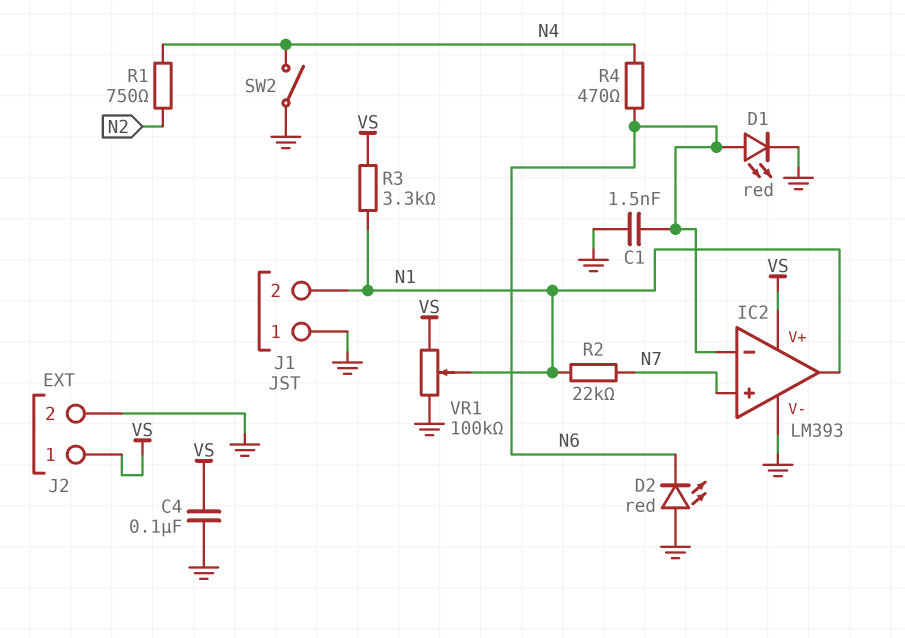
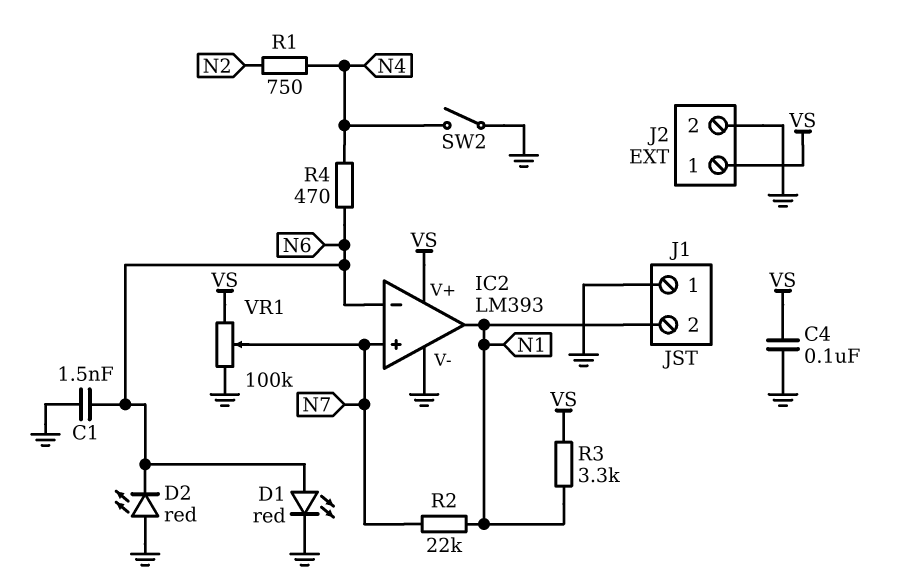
VR1: 100k (GND, VS, wiper N1) -> 100k (GND, VS, wiper N7)

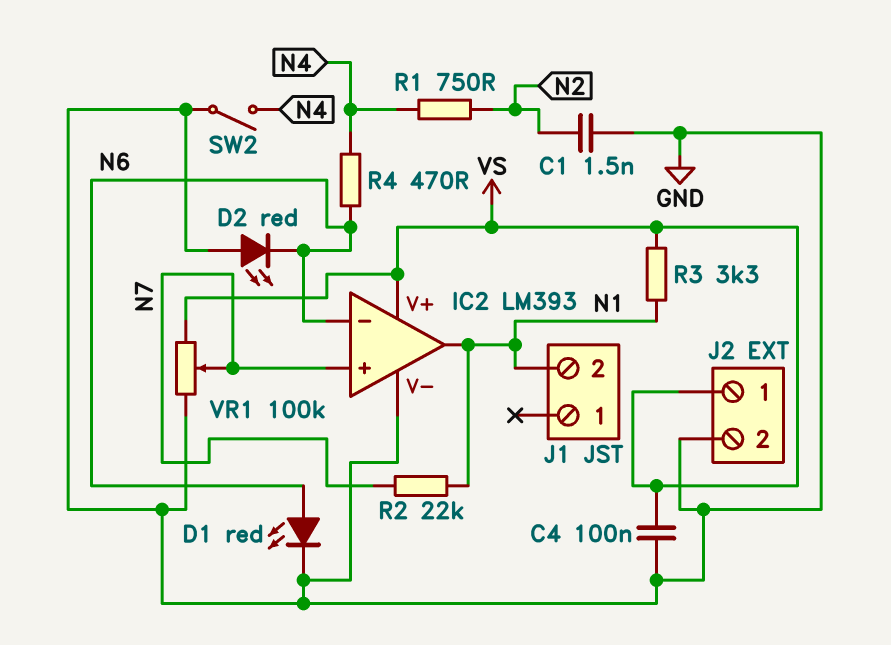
C1: 1.5nF (GND, N6) -> 1.5nF (GND, N2)
J1 pin 1: GND -> none

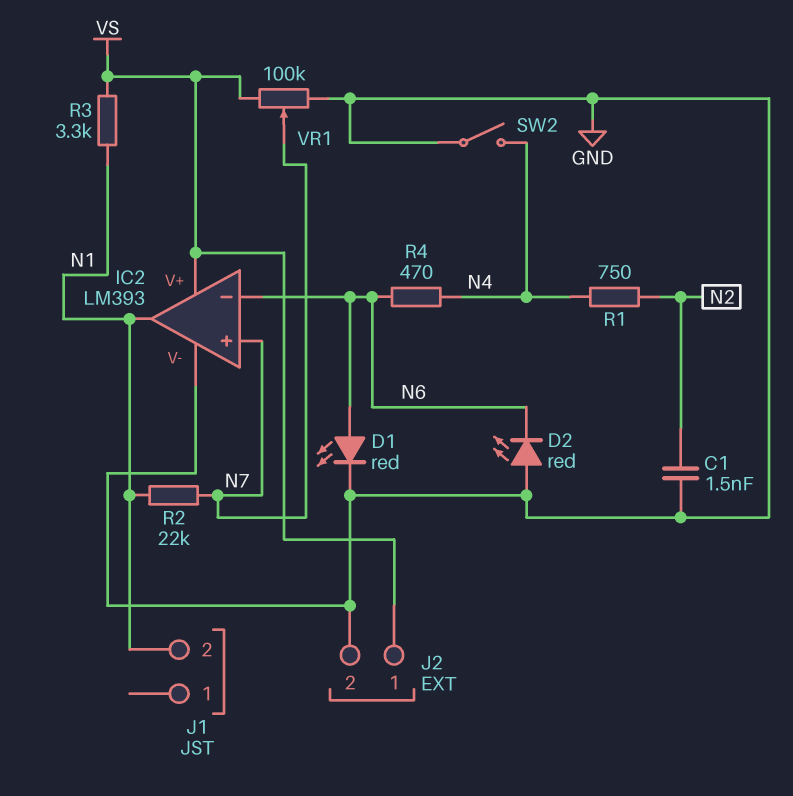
C4: 100nF (GND, VS) -> none

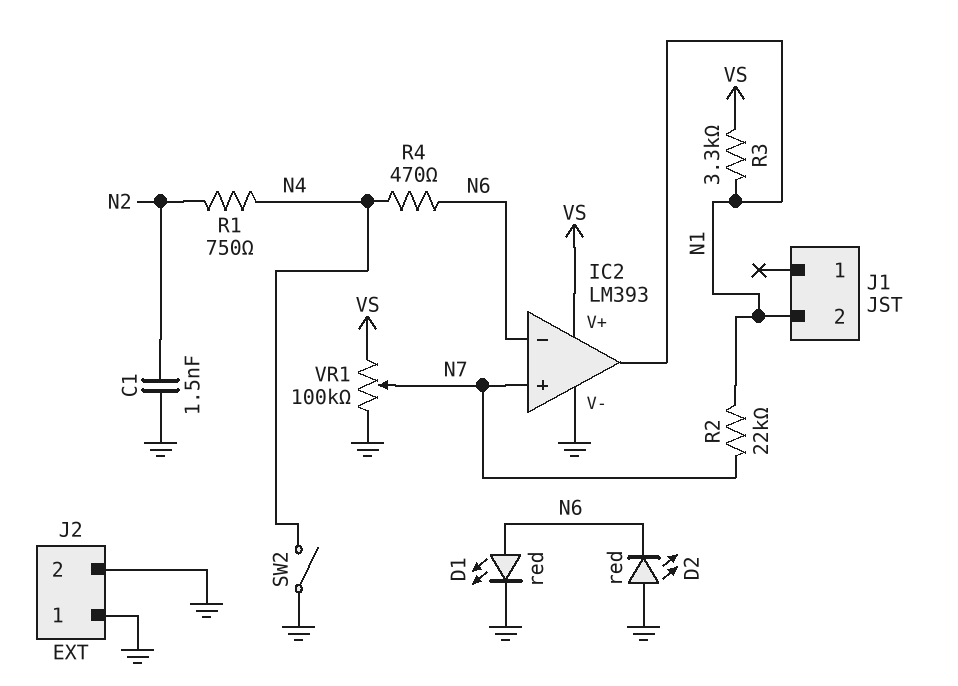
J2 pin 1: VS -> GND

